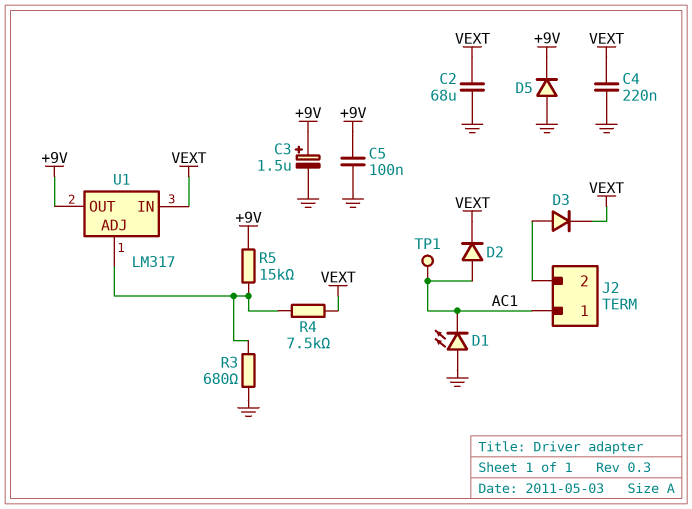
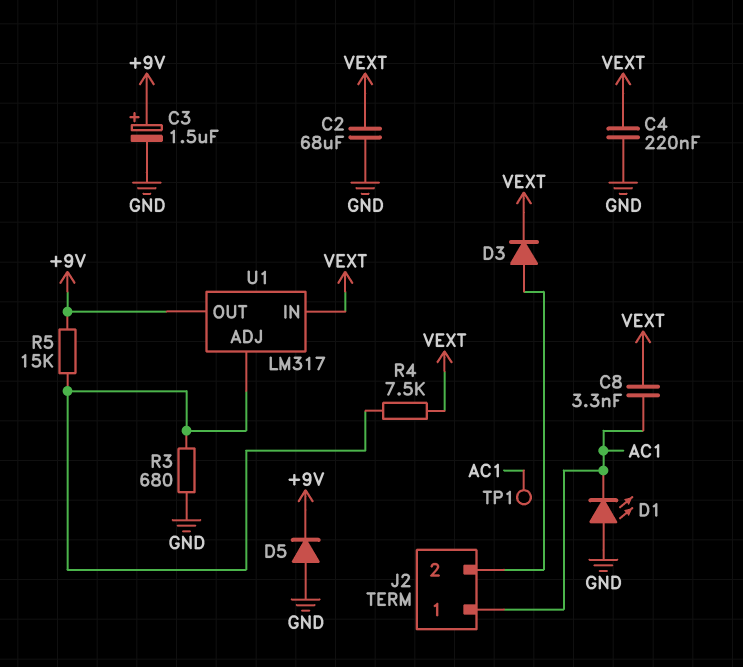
C5: 100nF (+9V, GND) -> none
C8: none -> 3.3nF (AC1, VEXT)
D2: diode (A AC1, K VEXT) -> none

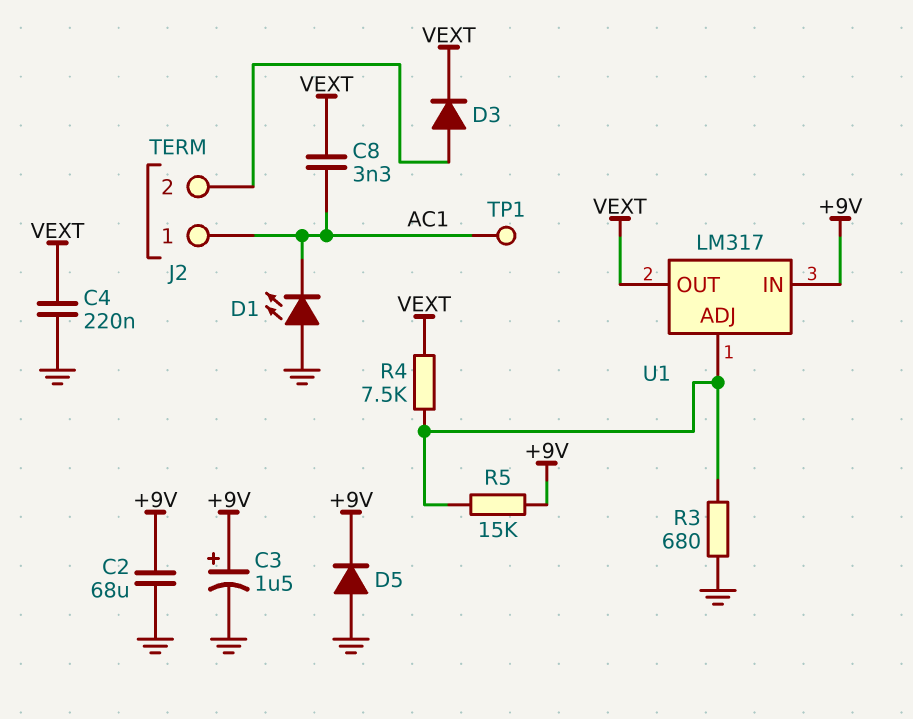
C2: 68uF (GND, VEXT) -> 68uF (+9V, GND)
U1 pin IN: VEXT -> +9V
U1 pin OUT: +9V -> VEXT

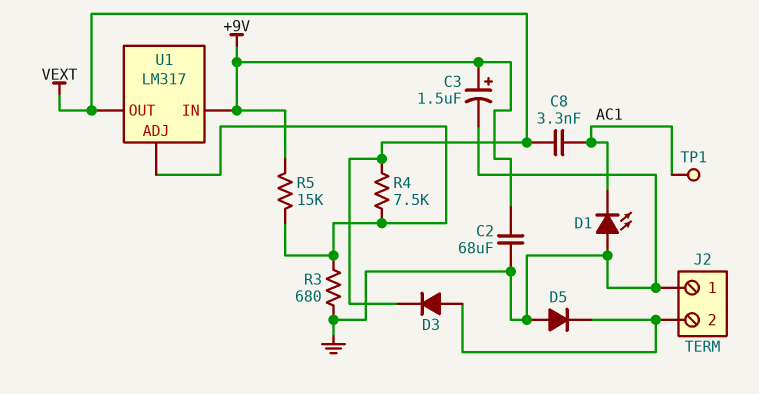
C4: 220nF (GND, VEXT) -> none
D5: diode (A GND, K +9V) -> diode (A GND, K J2/2)
J2 pin 1: AC1 -> GND

